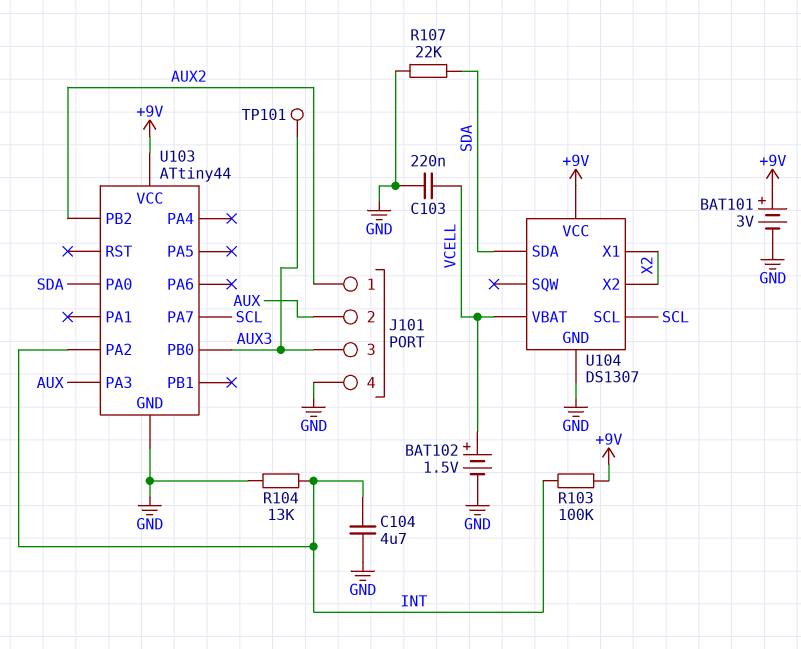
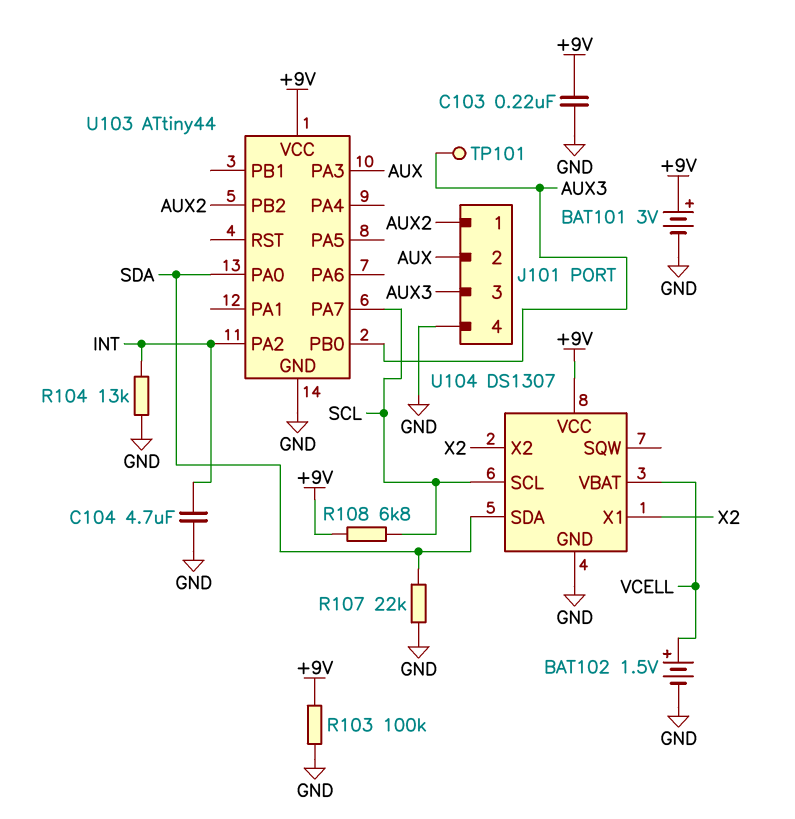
C103: 220nF (GND, VCELL) -> 220nF (+9V, GND)
R103: 100k (+9V, INT) -> 100k (+9V, GND)
R108: none -> 6.8k (+9V, SCL)

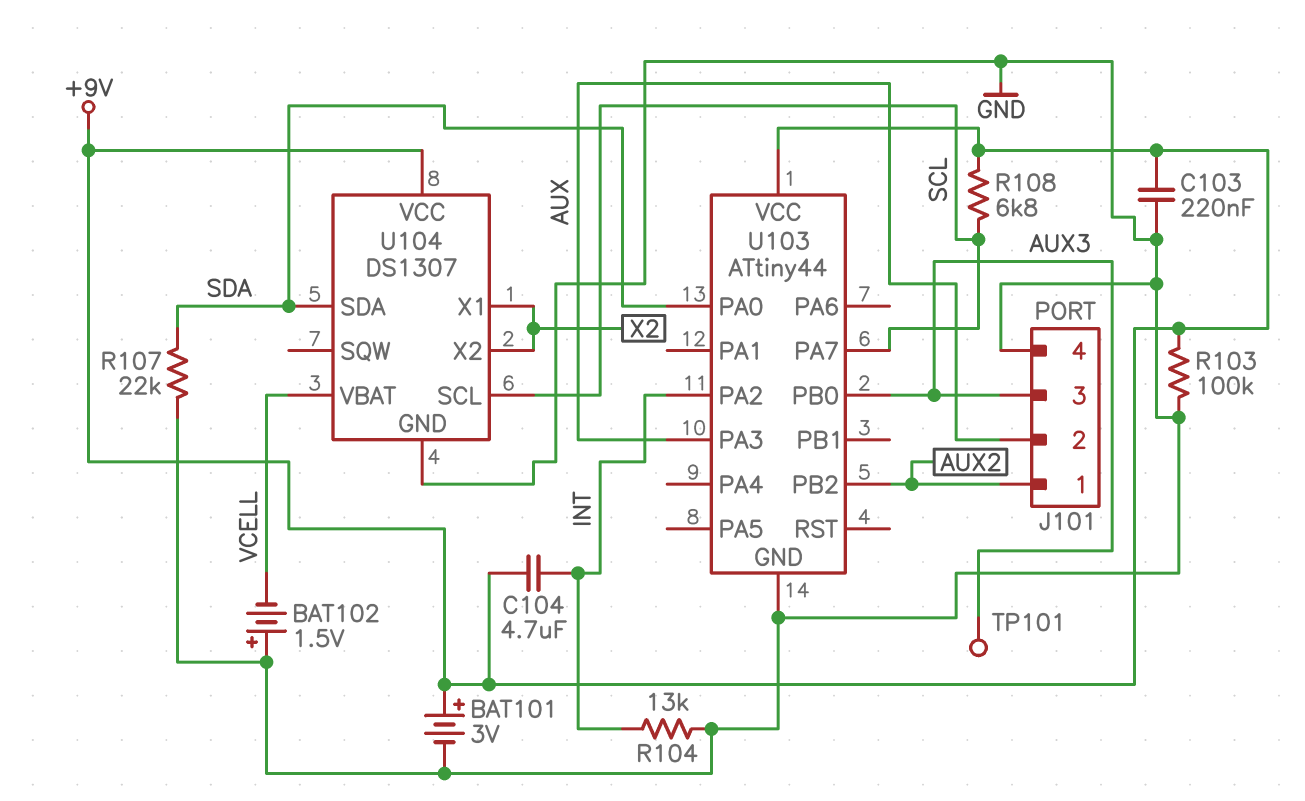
BAT102: 1.5V (plus VCELL, minus GND) -> 1.5V (plus GND, minus VCELL)
C104: 4.7uF (GND, INT) -> 4.7uF (+9V, INT)

